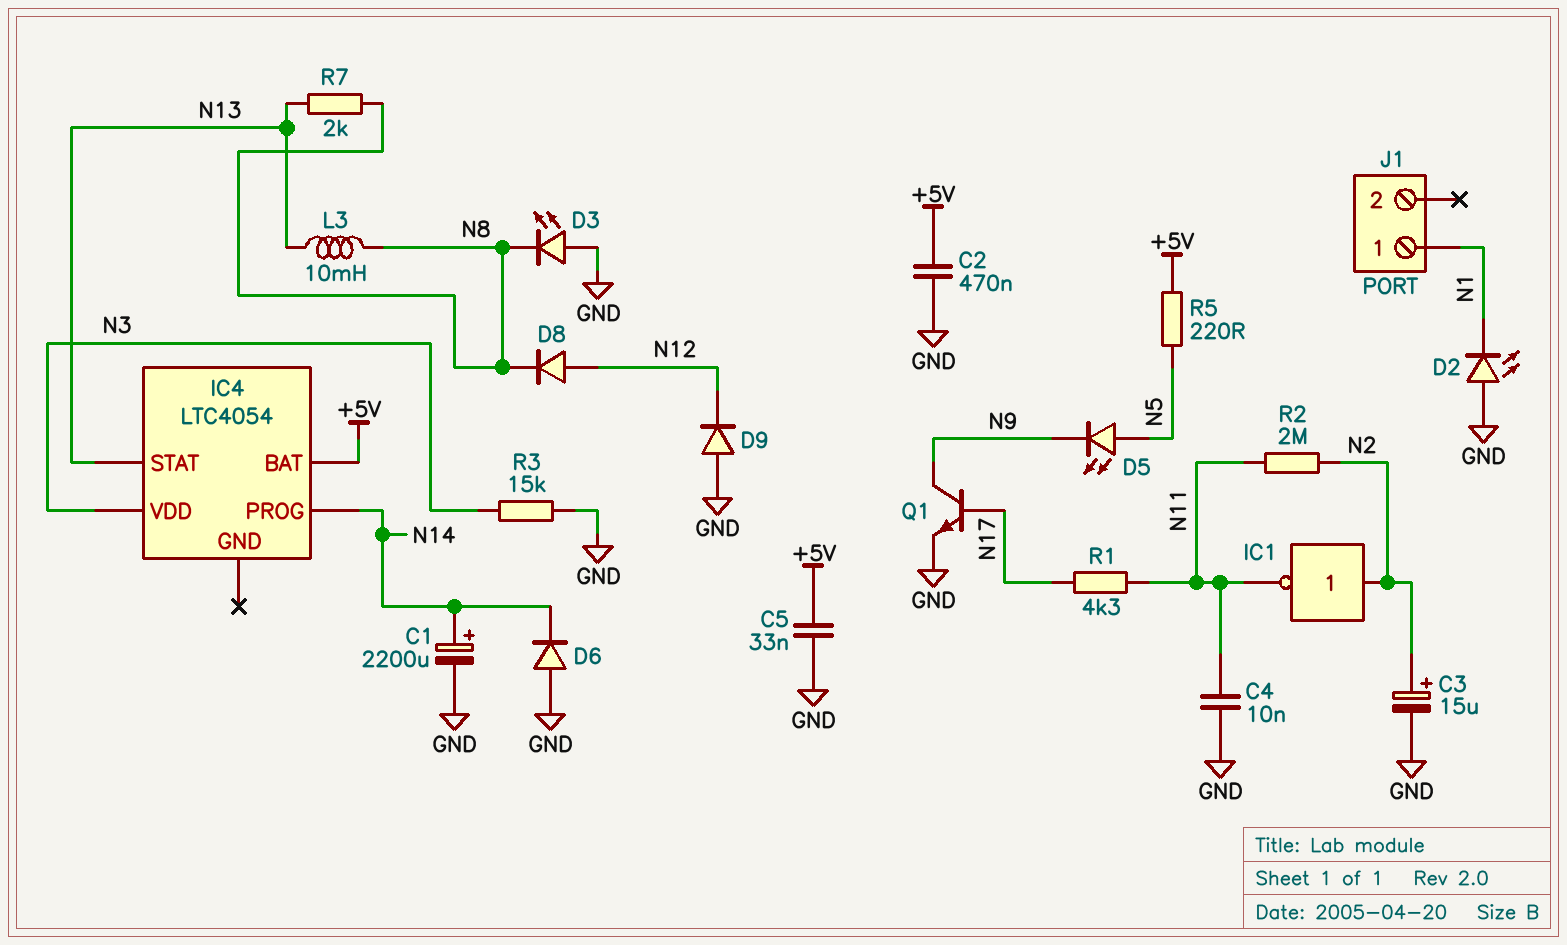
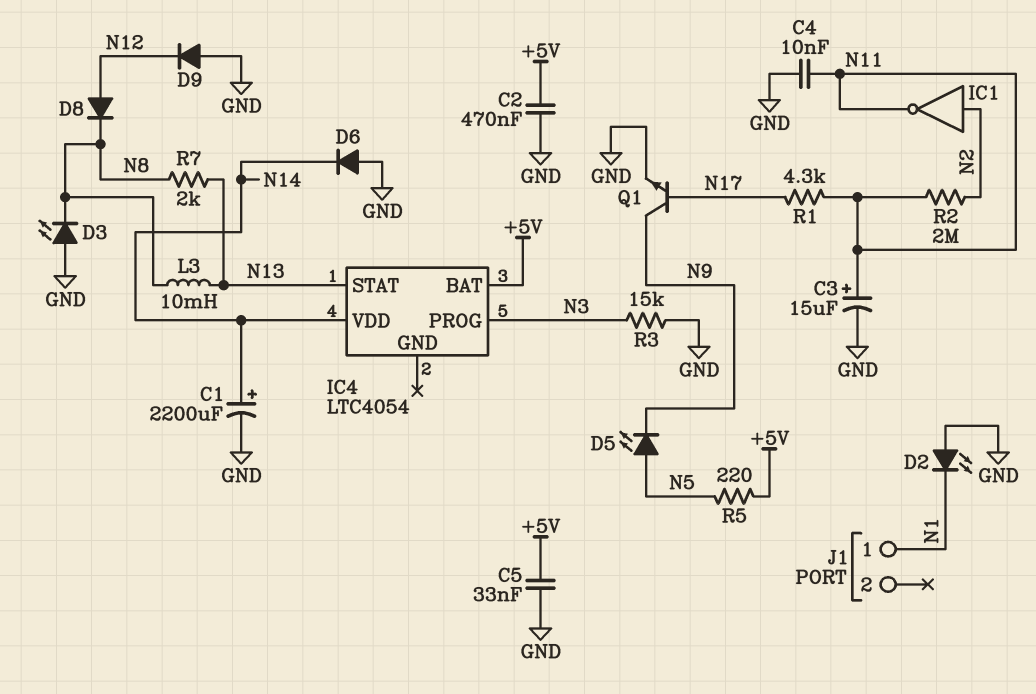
C3: 15uF (plus N2, minus GND) -> 15uF (plus N11, minus GND)
IC4 pin PROG: N14 -> N3
IC4 pin VDD: N3 -> N14

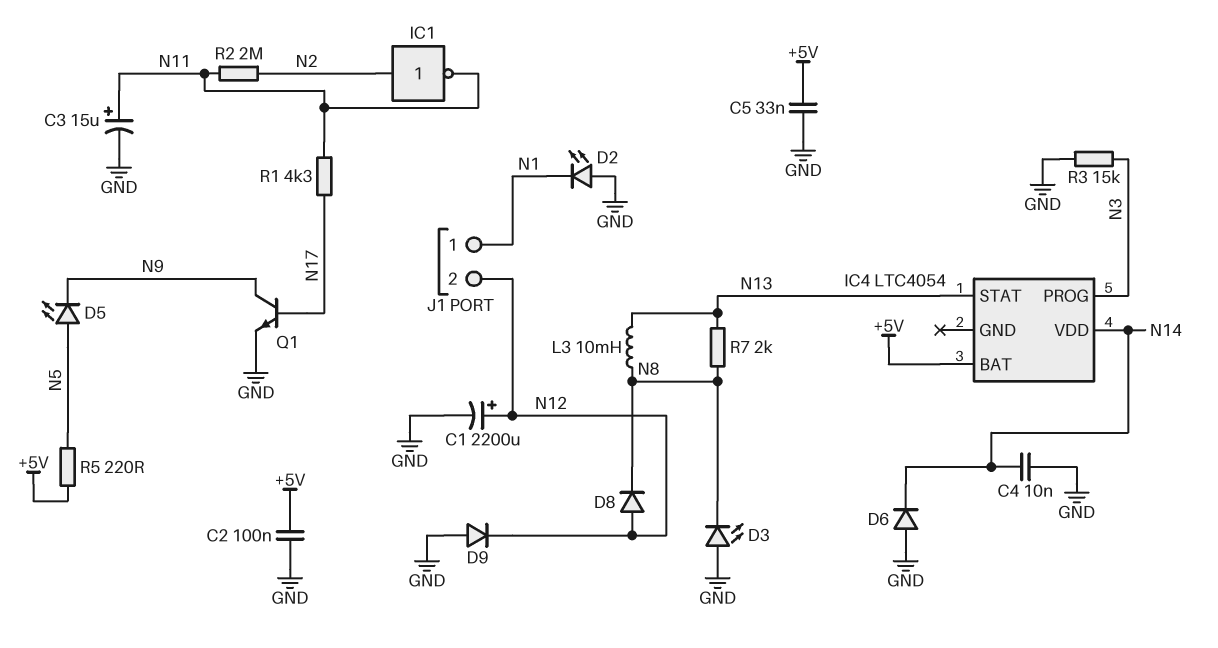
C1: 2200uF (plus N14, minus GND) -> 2200uF (plus N12, minus GND)
C2: 470nF (+5V, GND) -> 100nF (+5V, GND)
C4: 10nF (GND, N11) -> 10nF (GND, N14)
J1 pin 2: none -> N12

